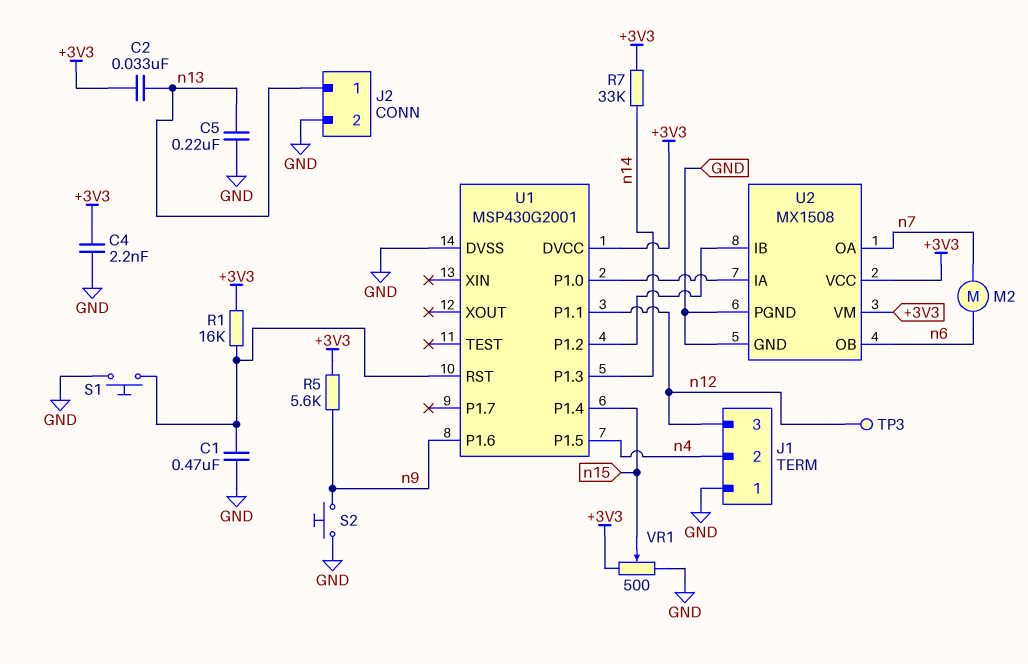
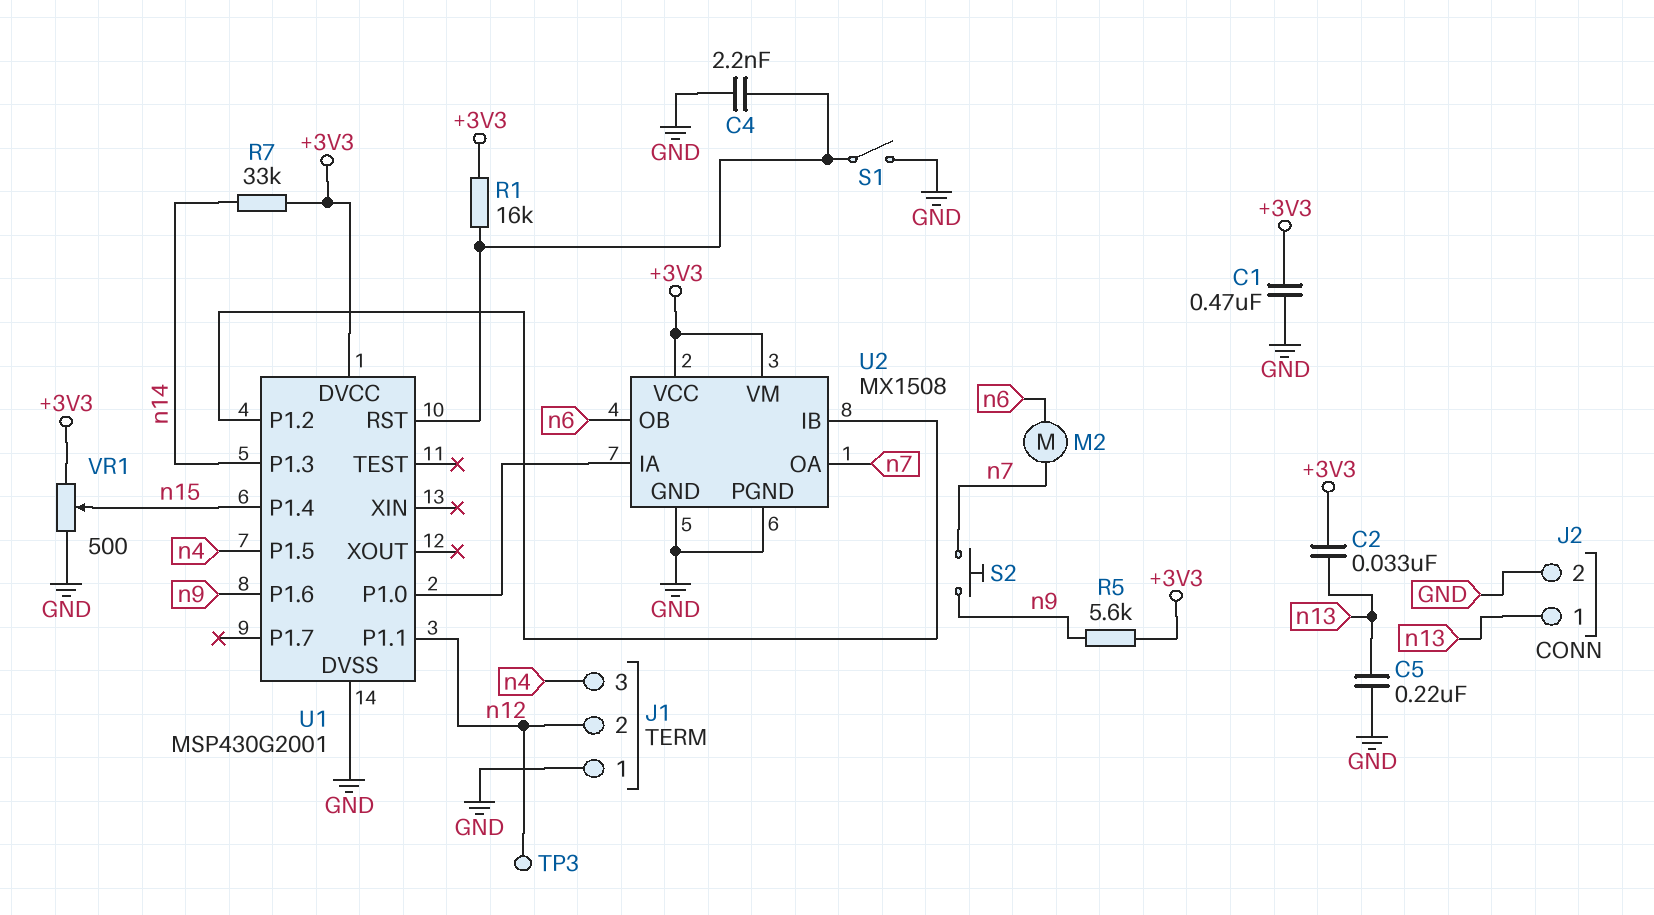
C1: 470nF (GND, U1/RST) -> 470nF (+3V3, GND)
C4: 2.2nF (+3V3, GND) -> 2.2nF (GND, U1/RST)
J1 pin 2: n4 -> n12
J1 pin 3: n12 -> n4
S1: button (GND, U1/RST) -> switch (GND, U1/RST)
S2: button (GND, n9) -> button (n7, n9)

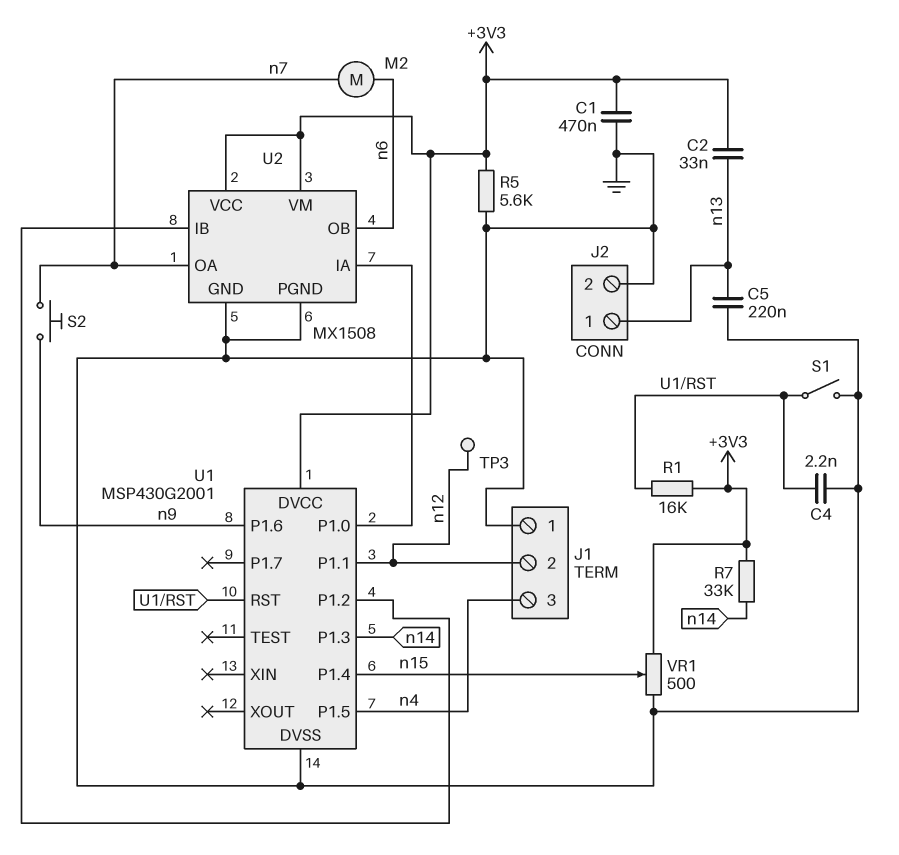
R5: 5.6k (+3V3, n9) -> 5.6k (+3V3, GND)

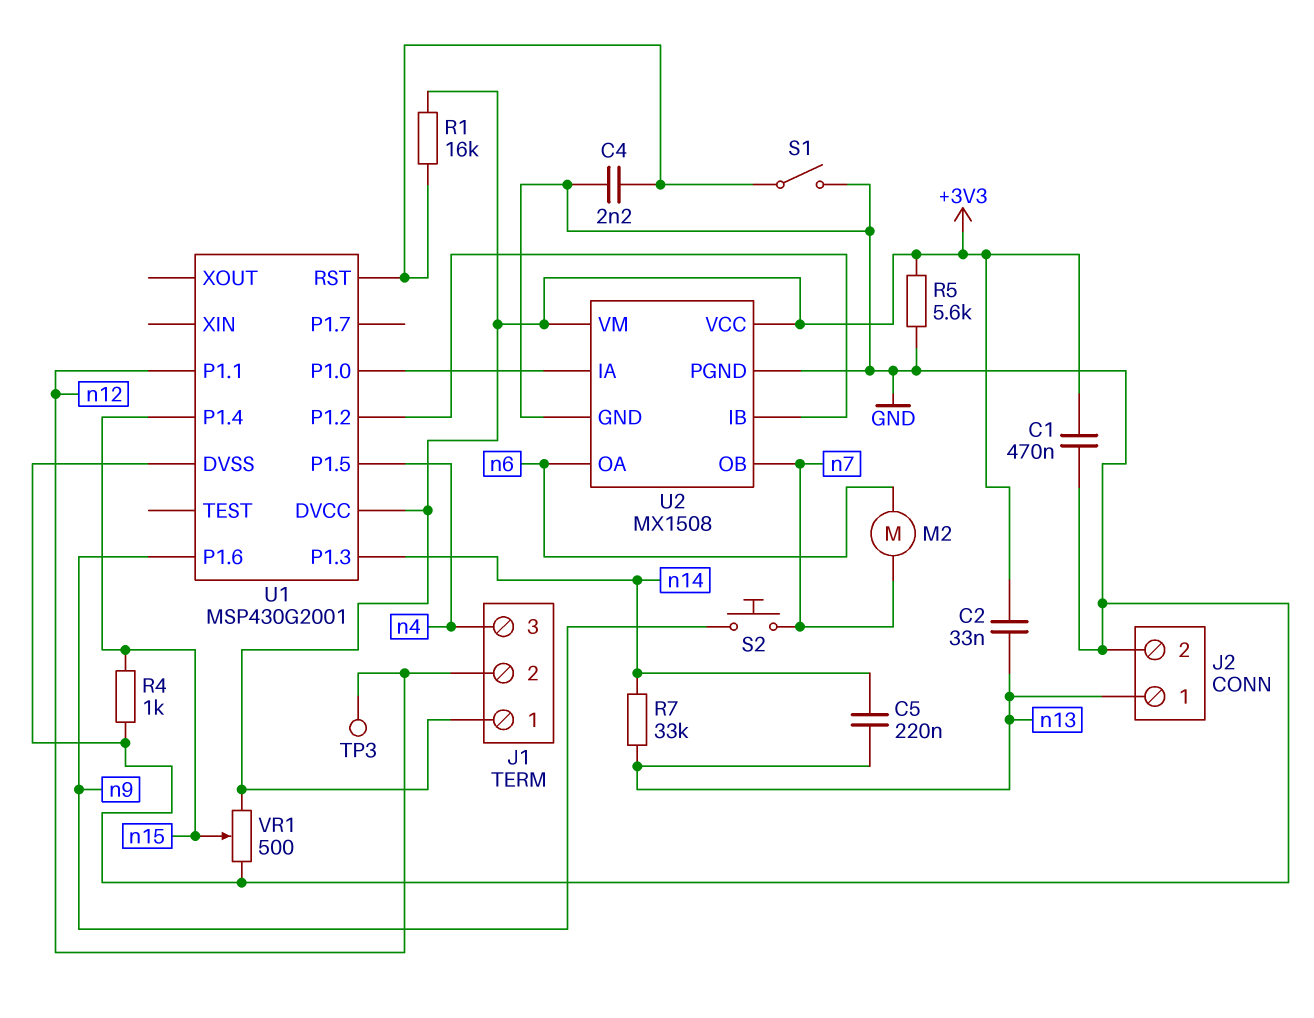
C5: 220nF (GND, n13) -> 220nF (n13, n14)
J1 pin 1: GND -> +3V3
R4: none -> 1k (GND, n15)
R7: 33k (+3V3, n14) -> 33k (n13, n14)
U2 pin OA: n7 -> n6
U2 pin OB: n6 -> n7

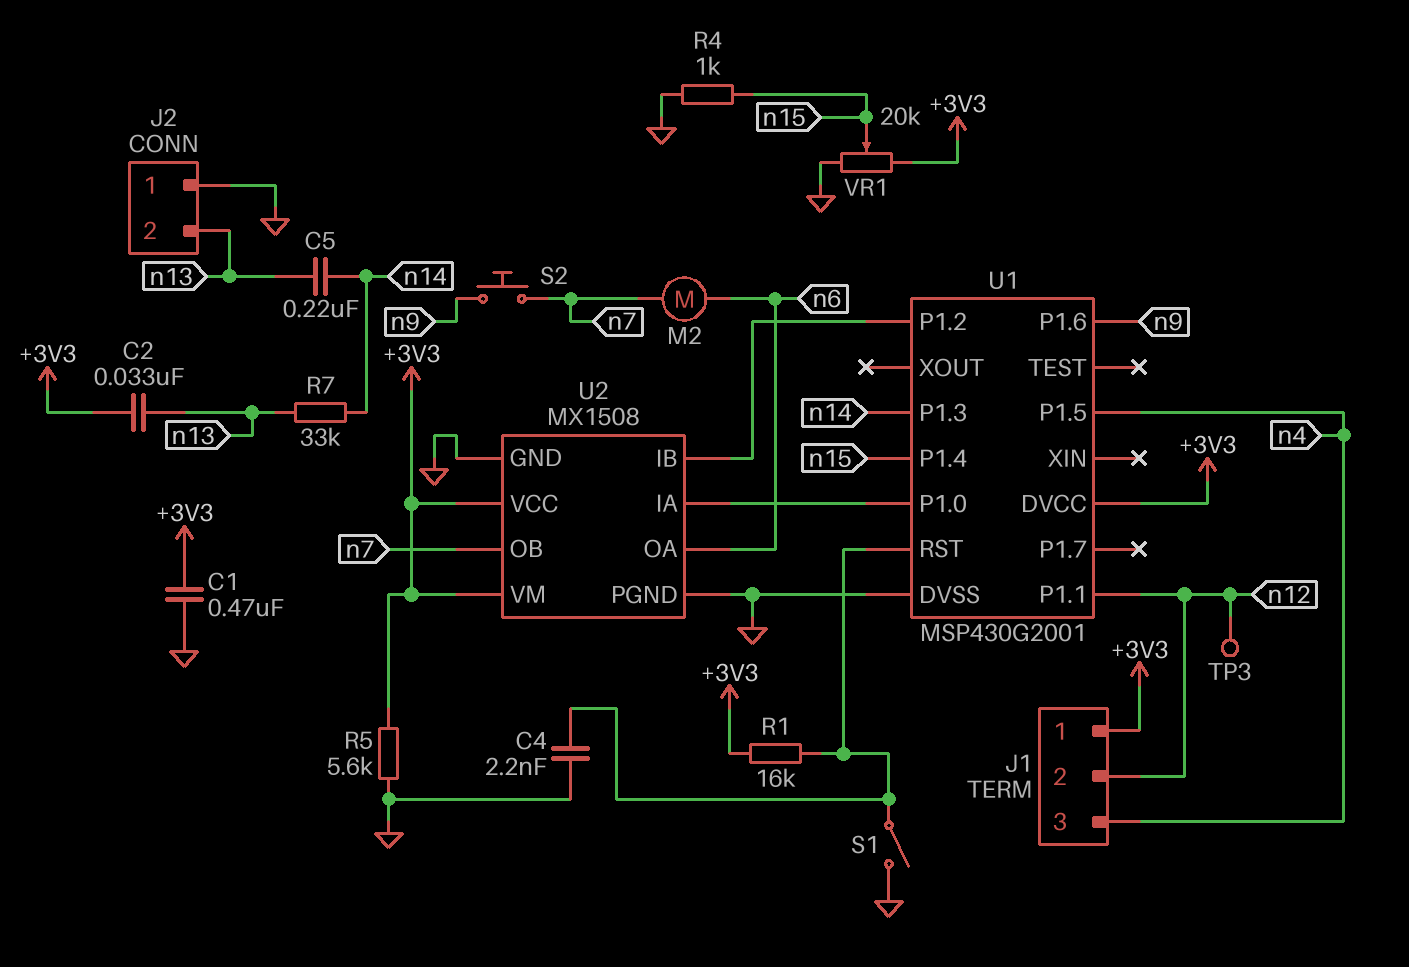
J2 pin 1: n13 -> GND
J2 pin 2: GND -> n13
VR1: 500 (+3V3, GND, wiper n15) -> 20k (+3V3, GND, wiper n15)

